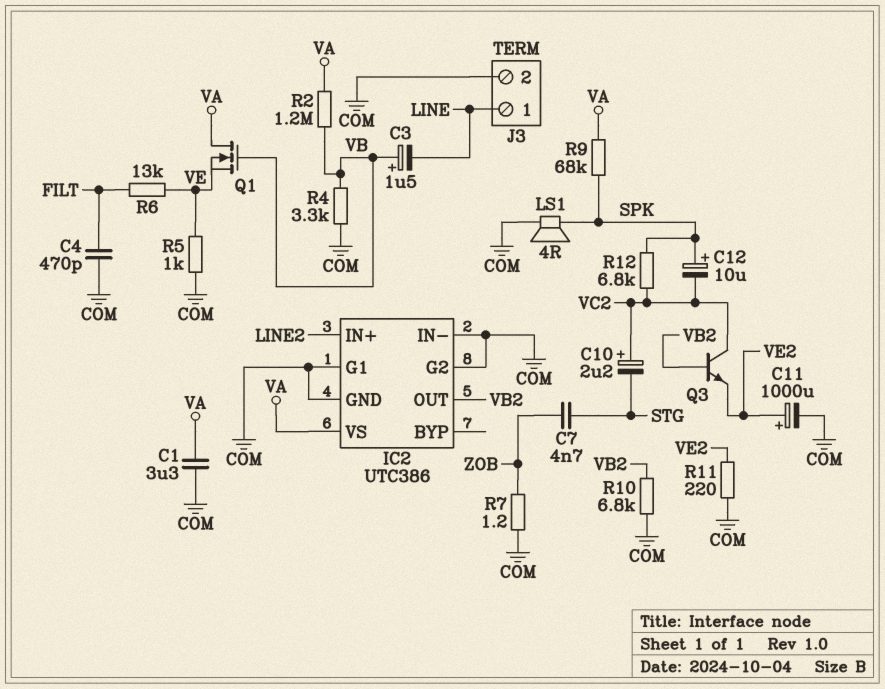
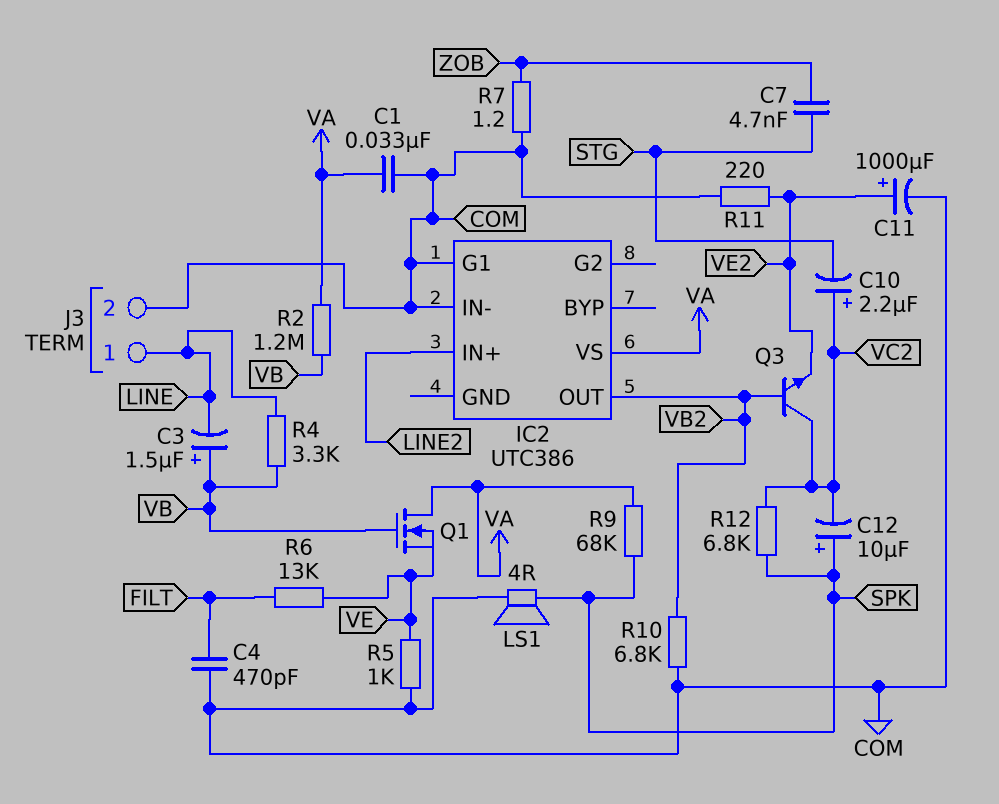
C1: 3.3uF (COM, VA) -> 33nF (COM, VA)
IC2 pin G2: COM -> none
IC2 pin GND: COM -> none
R4: 3.3k (COM, VB) -> 3.3k (LINE, VB)

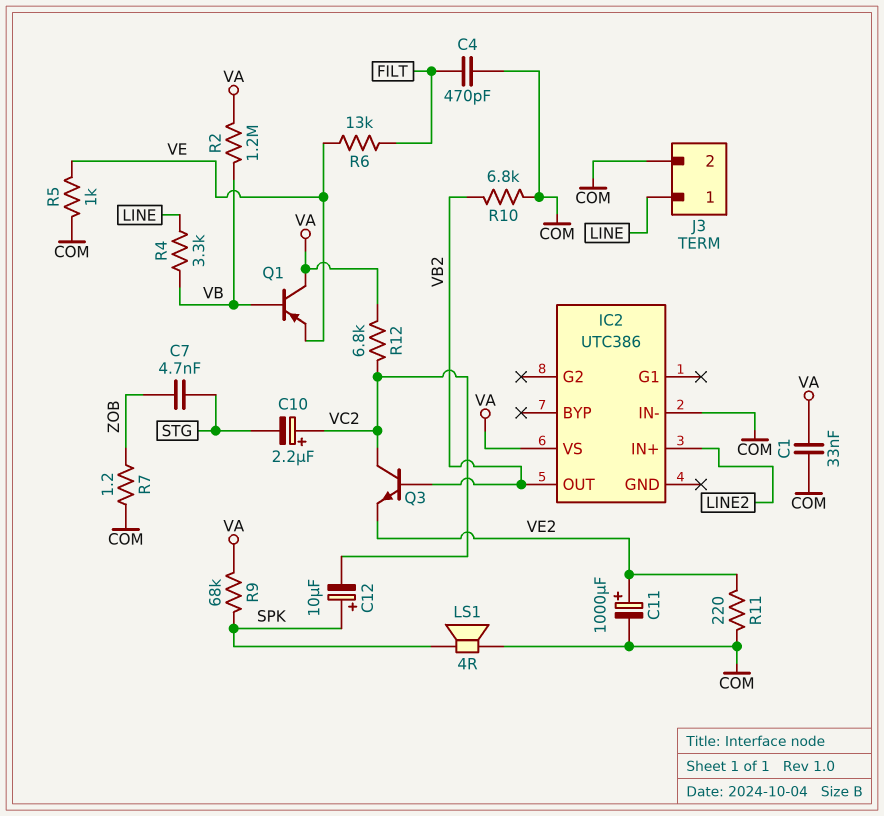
C3: 1.5uF (plus VB, minus LINE) -> none
IC2 pin G1: COM -> none
Q1: NMOS (G VB, D VA, S VE) -> PNP (B VB, C VA, E VE)
R12: 6.8k (SPK, VC2) -> 6.8k (VA, VC2)

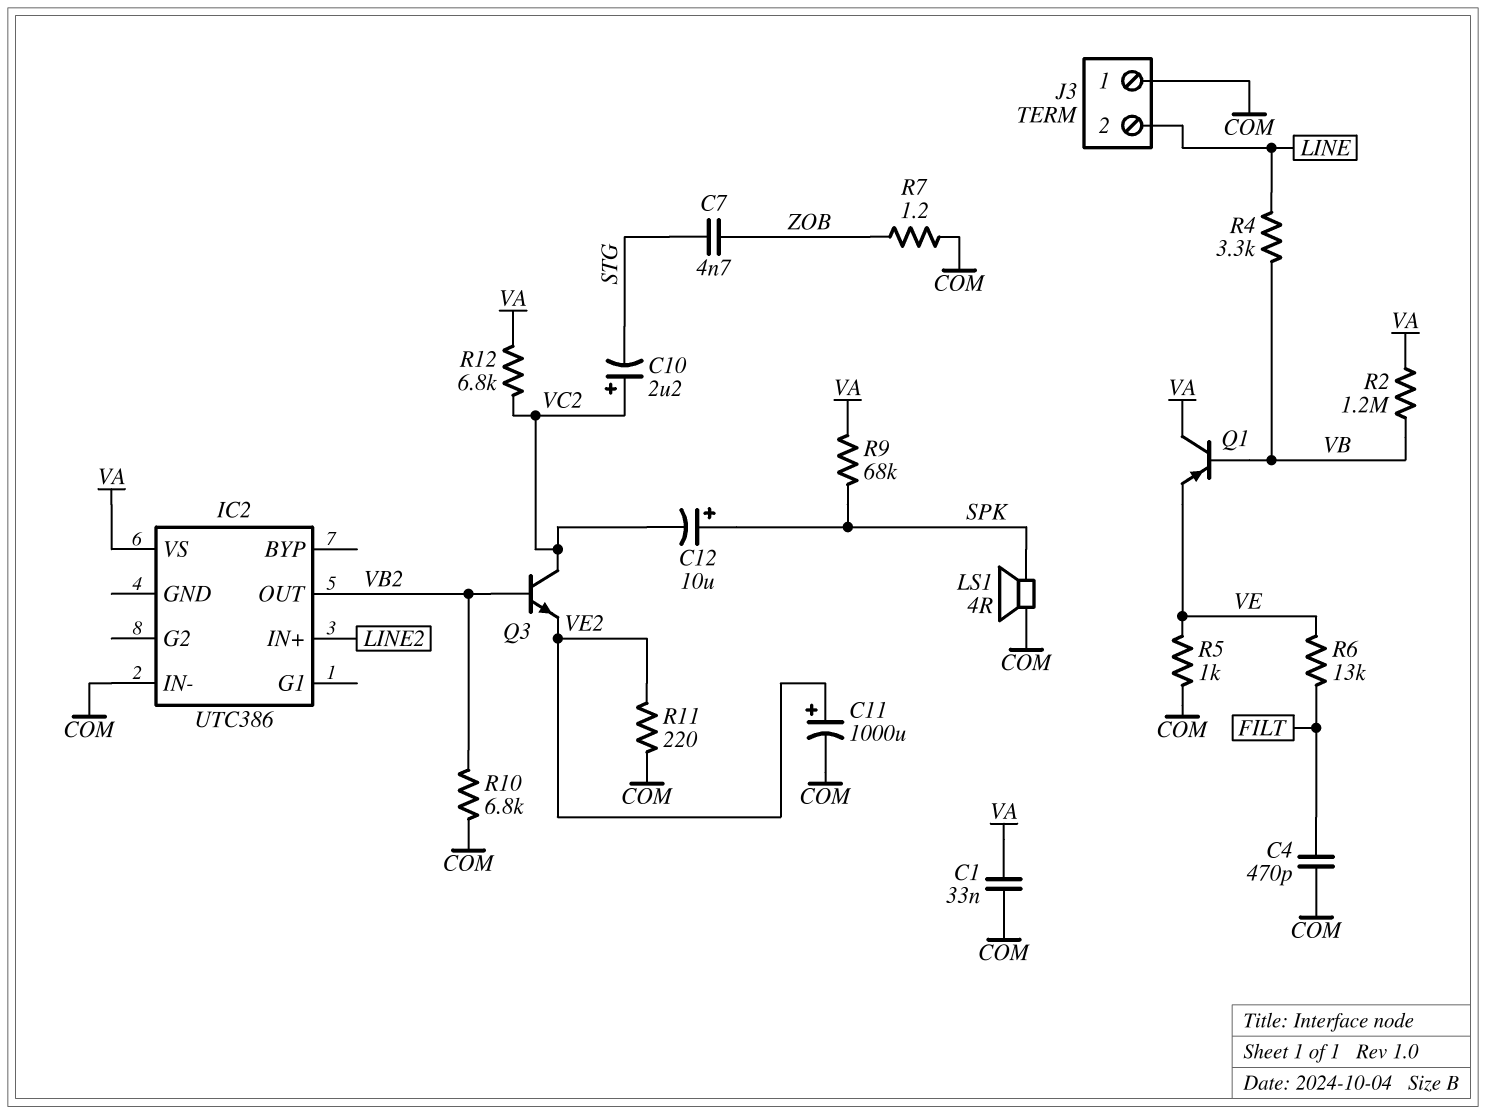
J3 pin 1: LINE -> COM
J3 pin 2: COM -> LINE

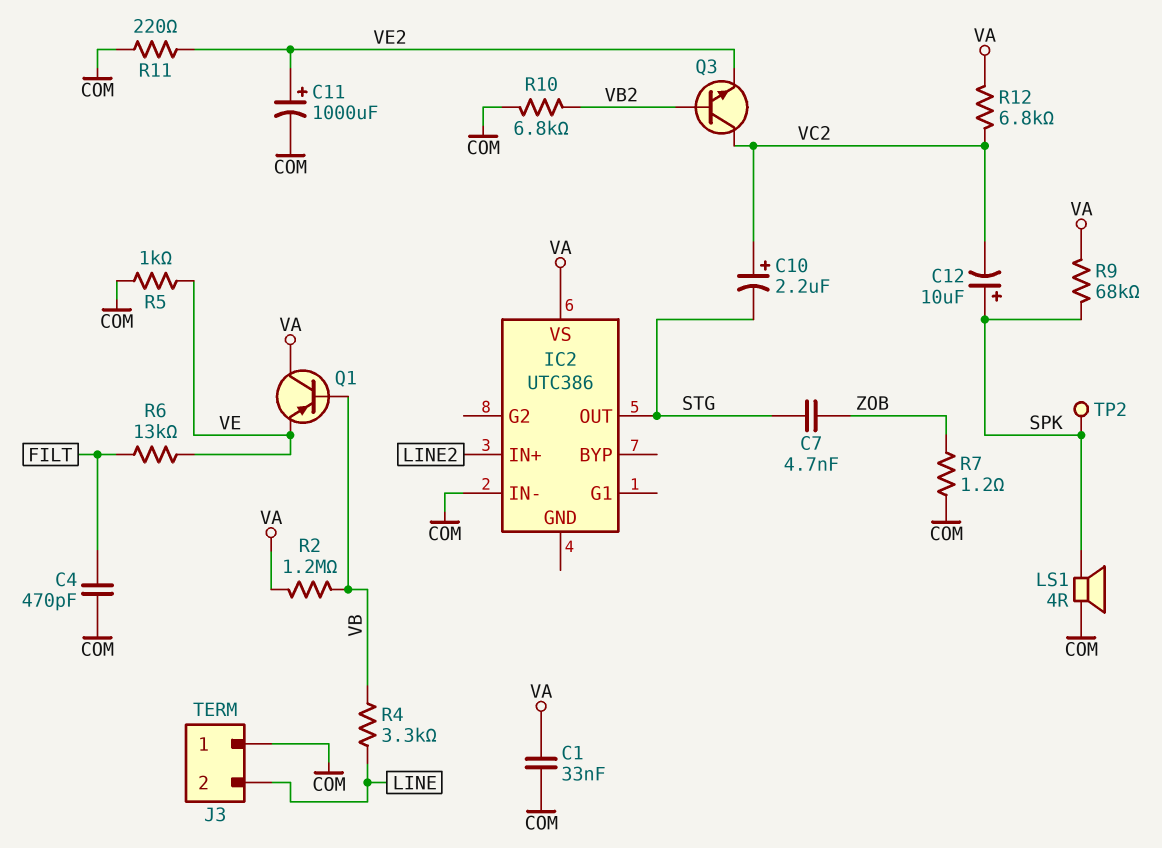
IC2 pin OUT: VB2 -> STG
TP2: none -> test point (SPK)

